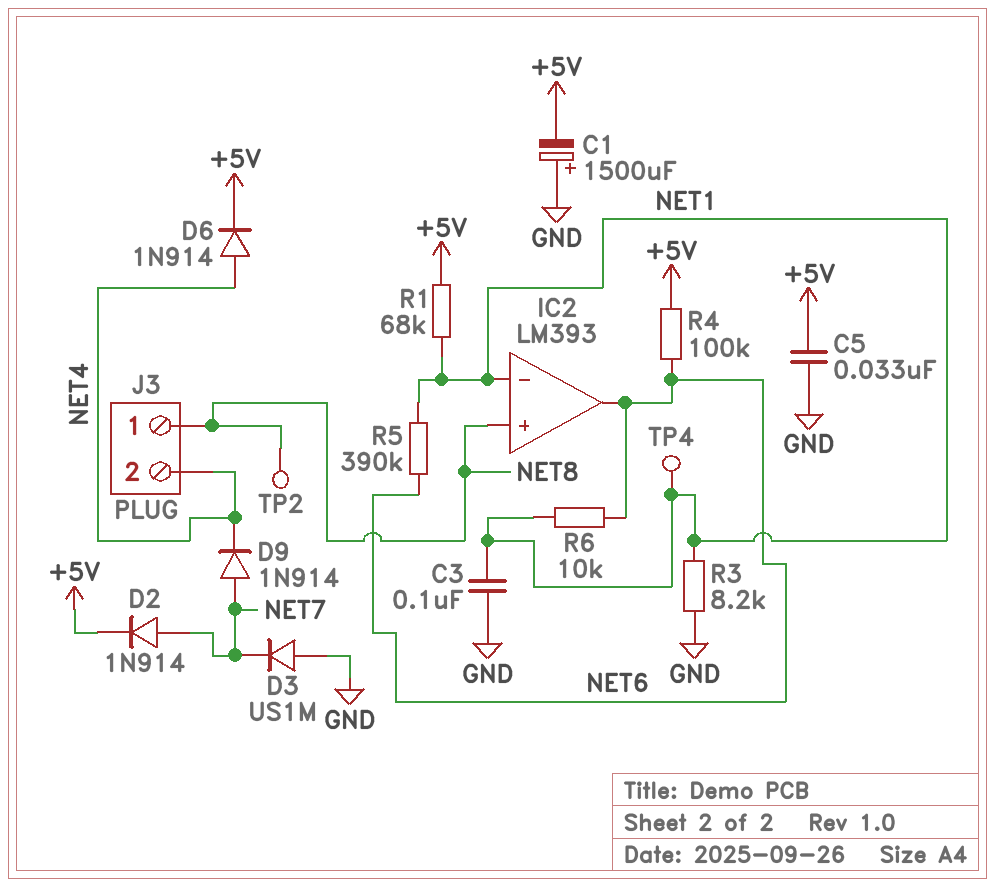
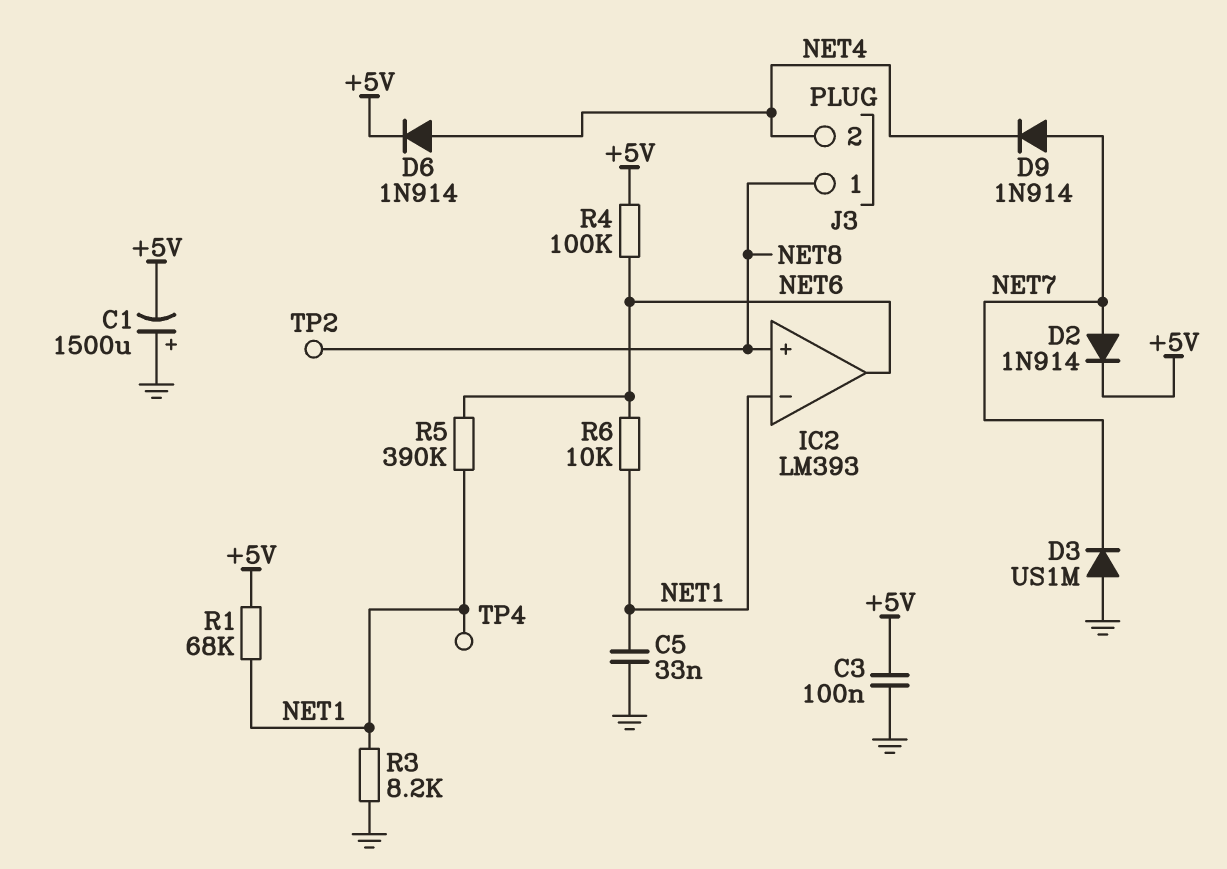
C3: 100nF (GND, NET1) -> 100nF (+5V, GND)
C5: 33nF (+5V, GND) -> 33nF (GND, NET1)

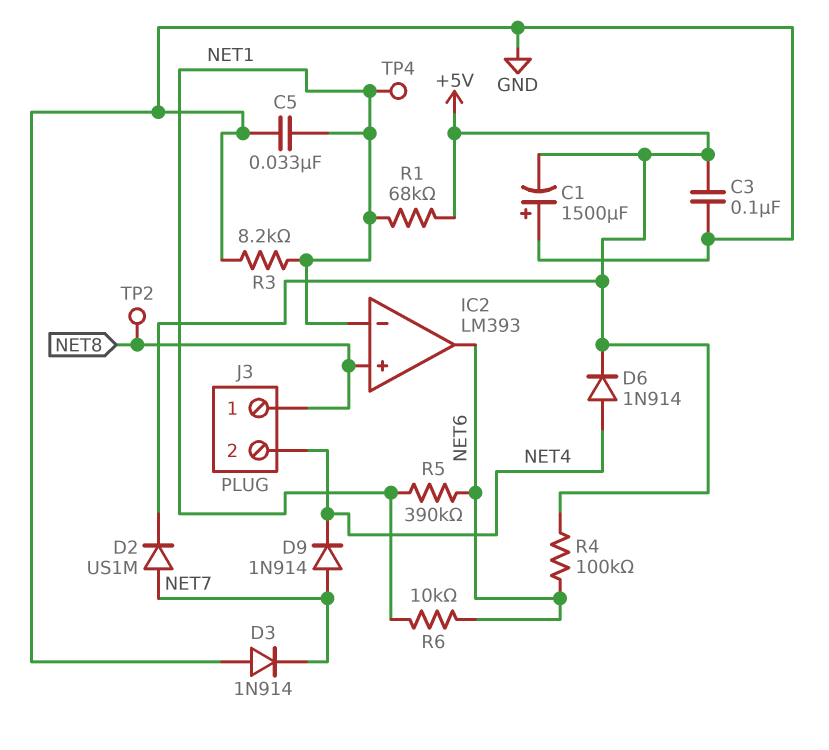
D2: diode 1N914 (A NET7, K +5V) -> diode US1M (A NET7, K +5V)
D3: diode US1M (A GND, K NET7) -> diode 1N914 (A GND, K NET7)

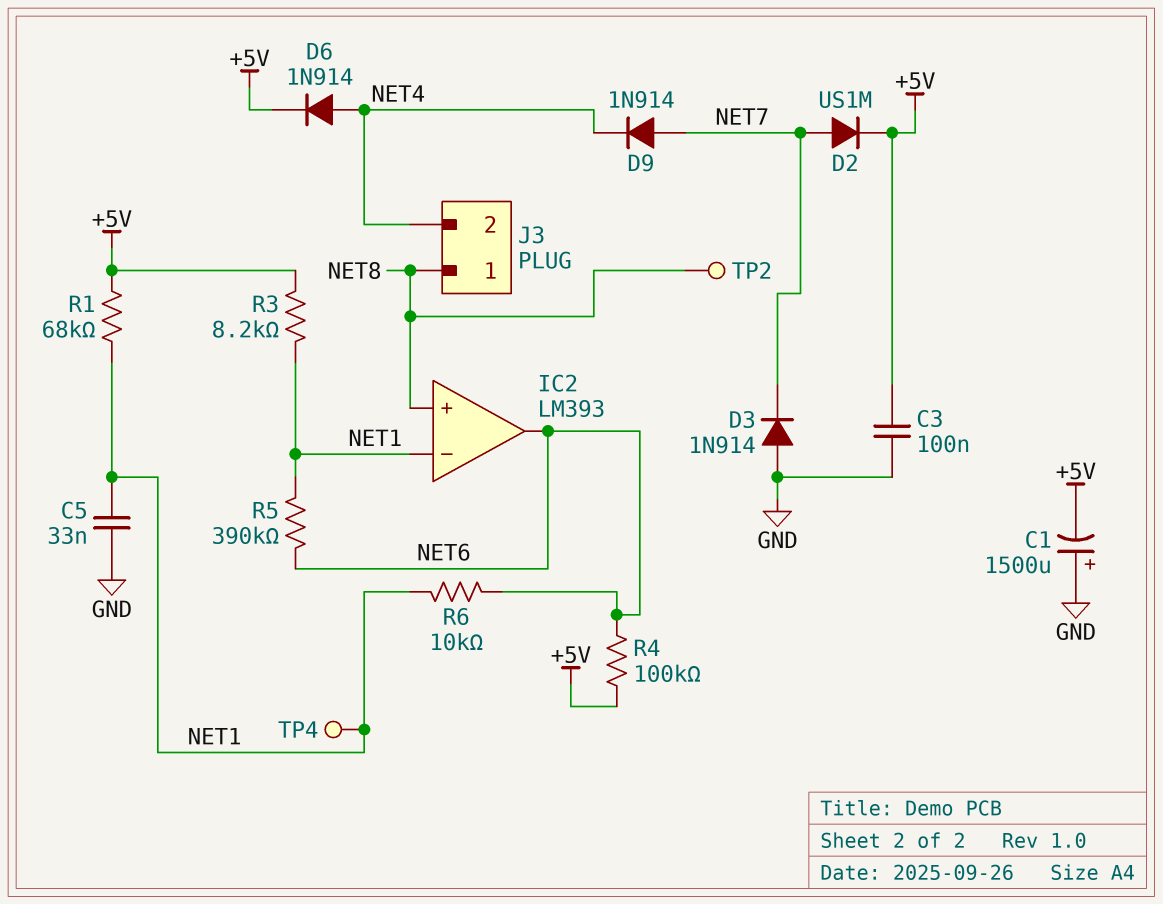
R3: 8.2k (GND, NET1) -> 8.2k (+5V, NET1)

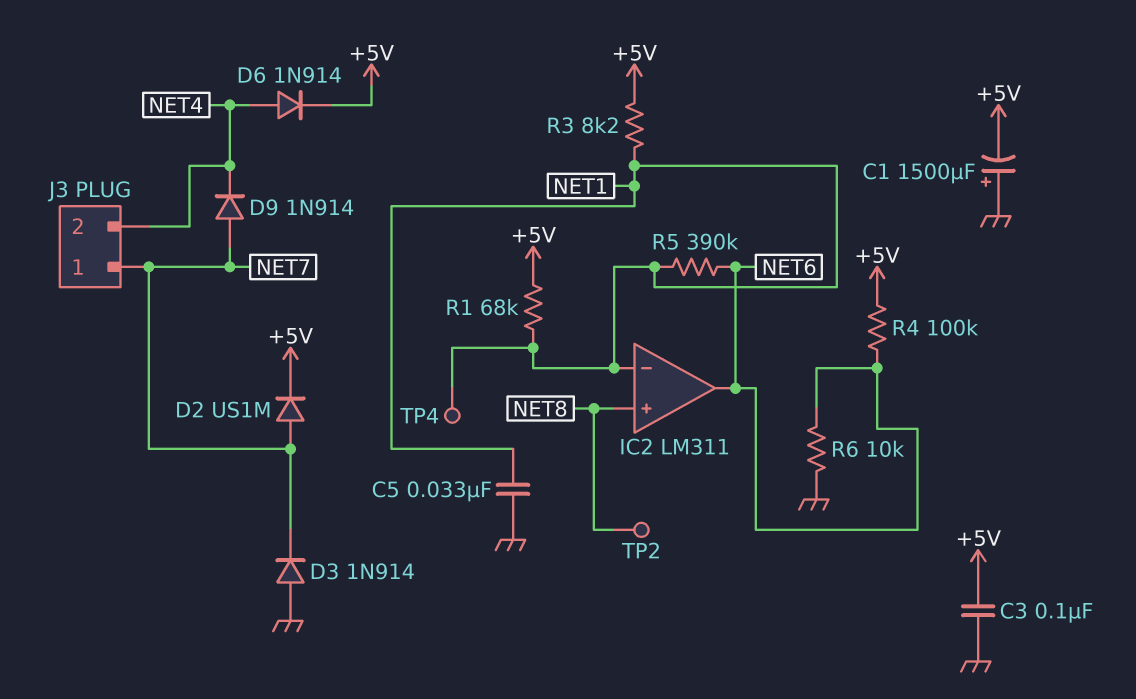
IC2: LM393 -> LM311
J3 pin 1: NET8 -> NET7
R6: 10k (NET1, NET6) -> 10k (GND, NET6)

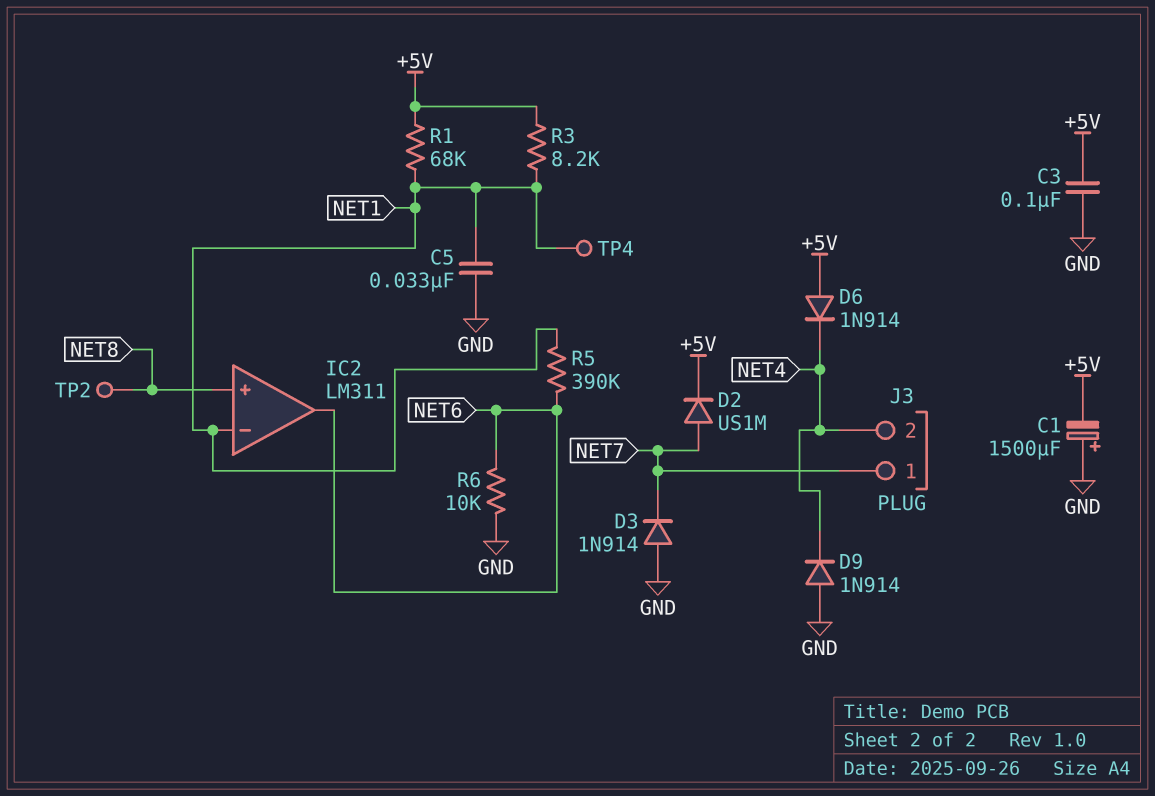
D6: diode 1N914 (A NET4, K +5V) -> diode 1N914 (A +5V, K NET4)
D9: diode 1N914 (A NET7, K NET4) -> diode 1N914 (A GND, K NET4)
R4: 100k (+5V, NET6) -> none

